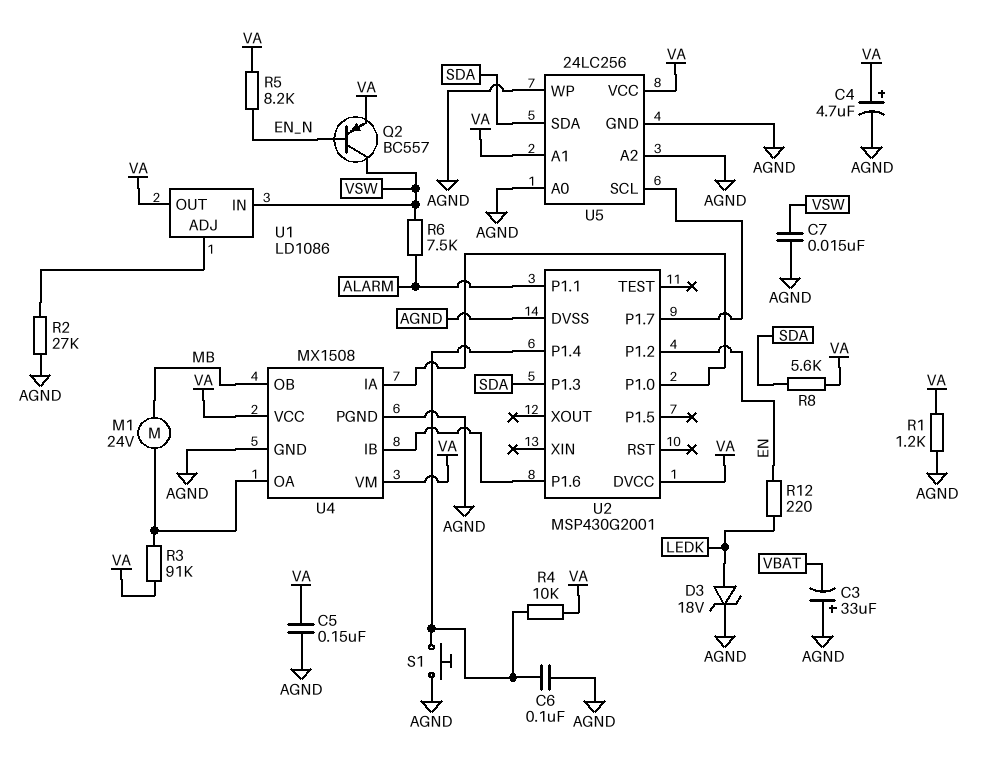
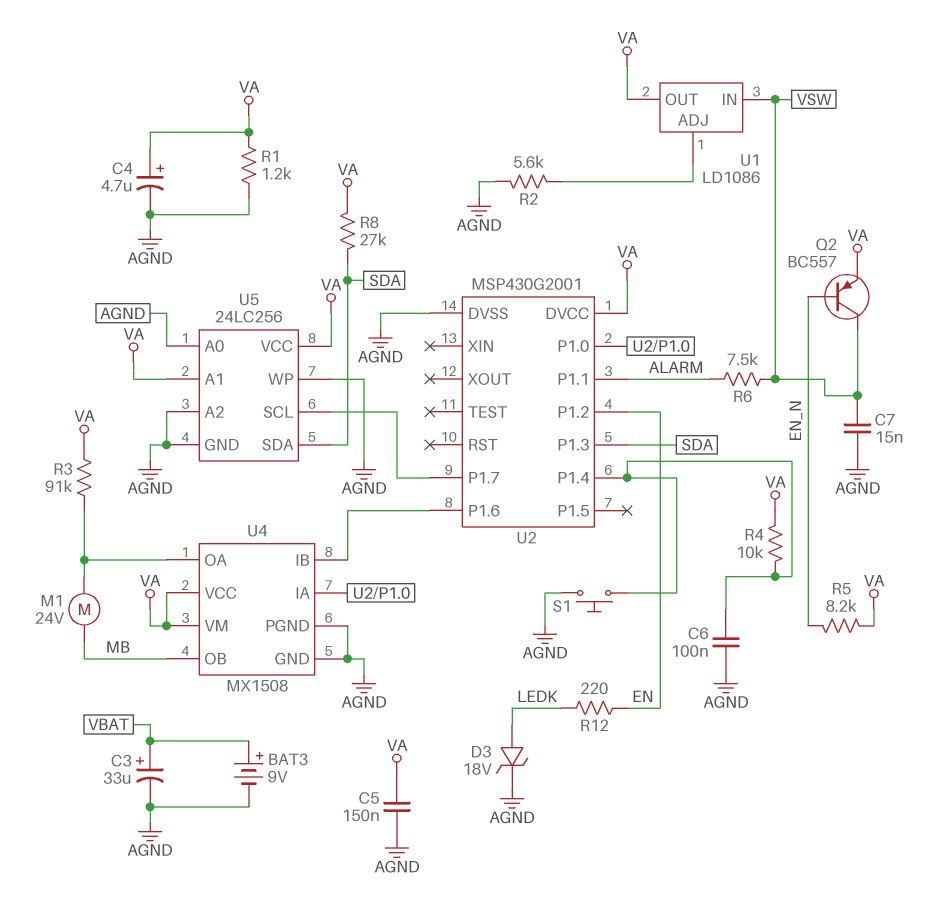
BAT3: none -> 9V (plus VBAT, minus AGND)
C3: 33uF (plus AGND, minus VBAT) -> 33uF (plus VBAT, minus AGND)
R2: 27k (AGND, U1/ADJ) -> 5.6k (AGND, U1/ADJ)
R8: 5.6k (SDA, VA) -> 27k (SDA, VA)

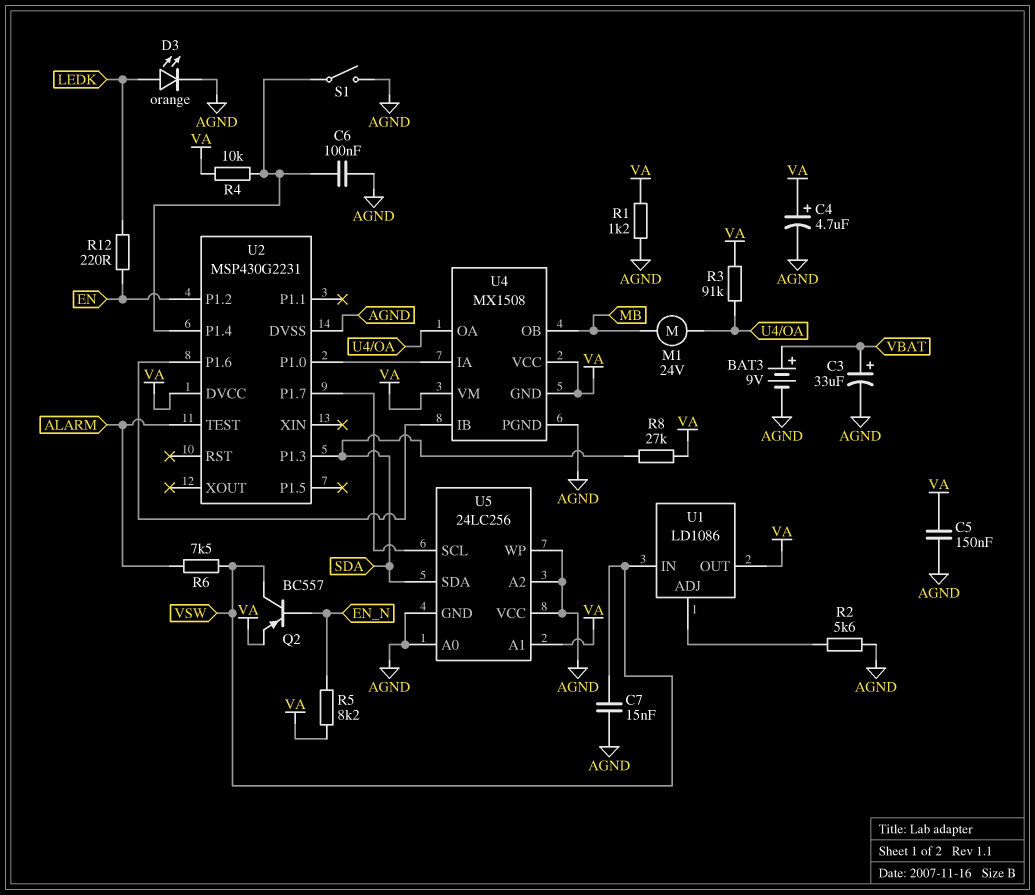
D3: zener 18V (A LEDK, K AGND) -> LED orange (A LEDK, K AGND)
S1: button (AGND, U2/P1.4) -> switch (AGND, U2/P1.4)
U2: MSP430G2001 -> MSP430G2231
U2 pin P1.1: ALARM -> none
U2 pin TEST: none -> ALARM
U4 pin GND: AGND -> VA
U5 pin VCC: VA -> AGND

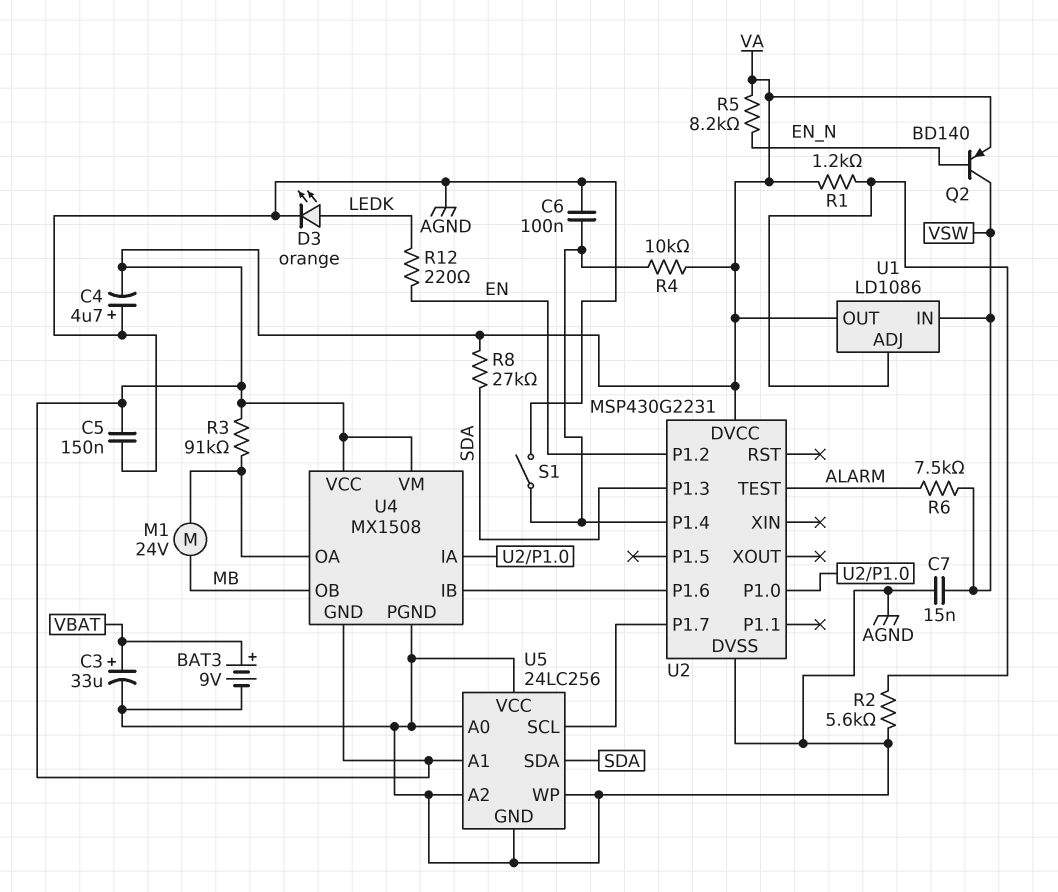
C4: 4.7uF (plus VA, minus AGND) -> 4.7uF (plus AGND, minus VA)
Q2: PNP BC557 (B EN_N, C VSW, E VA) -> PNP BD140 (B EN_N, C VSW, E VA)
R1: 1.2k (AGND, VA) -> 1.2k (U1/ADJ, VA)

